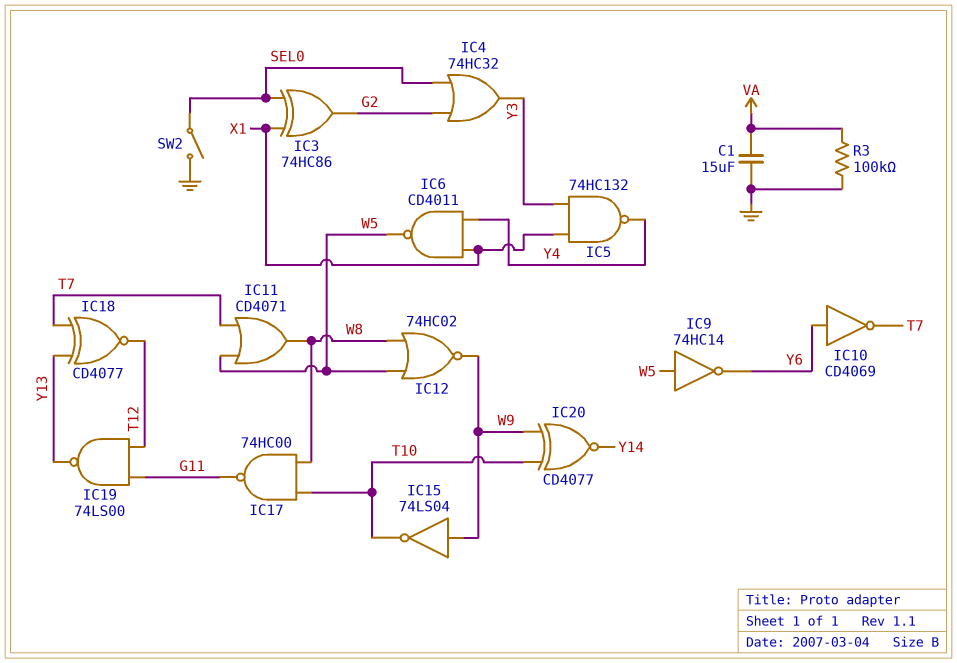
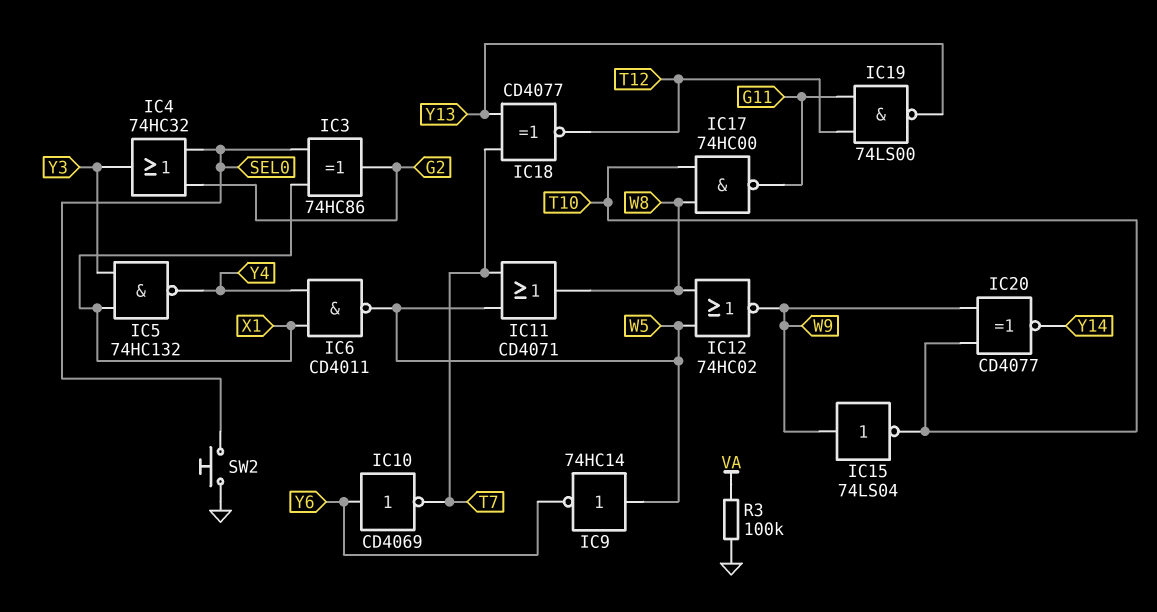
C1: 15uF (GND, VA) -> none
SW2: switch (GND, SEL0) -> button (GND, SEL0)

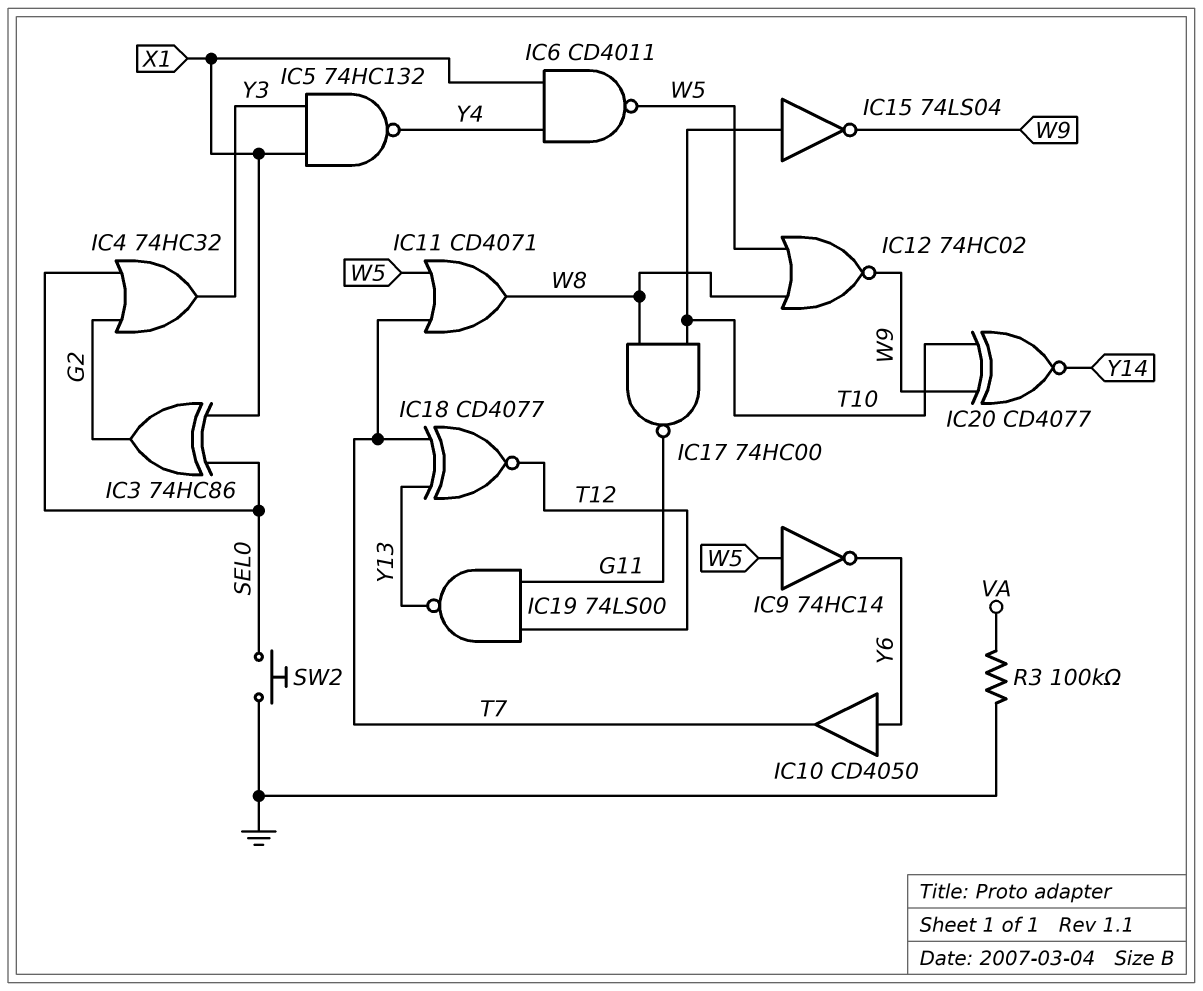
IC10: NOT CD4069 (in Y6, out T7) -> buffer CD4050 (in Y6, out T7)
IC15: NOT 74LS04 (in W9, out T10) -> NOT 74LS04 (in T10, out W9)

